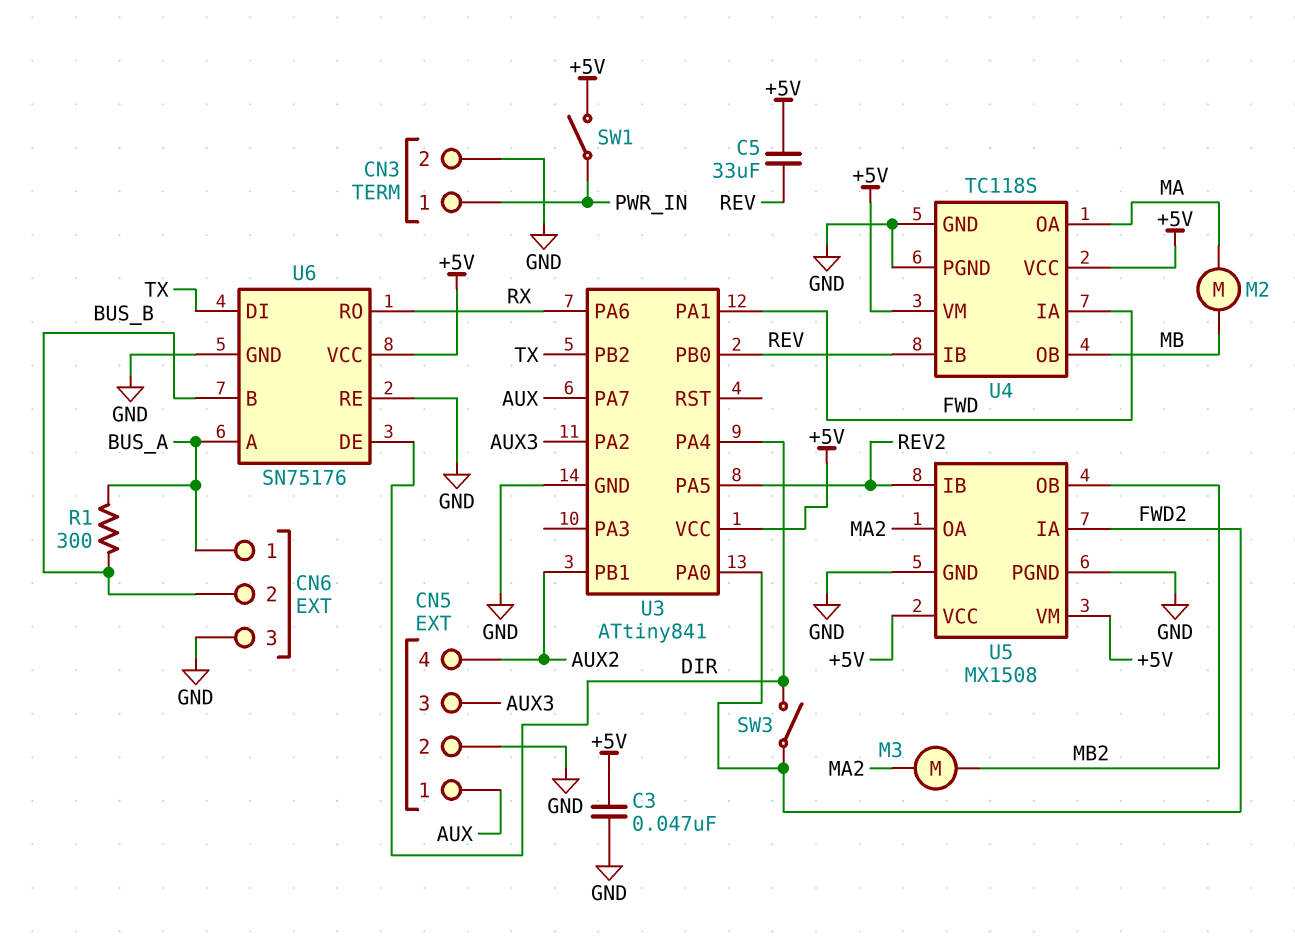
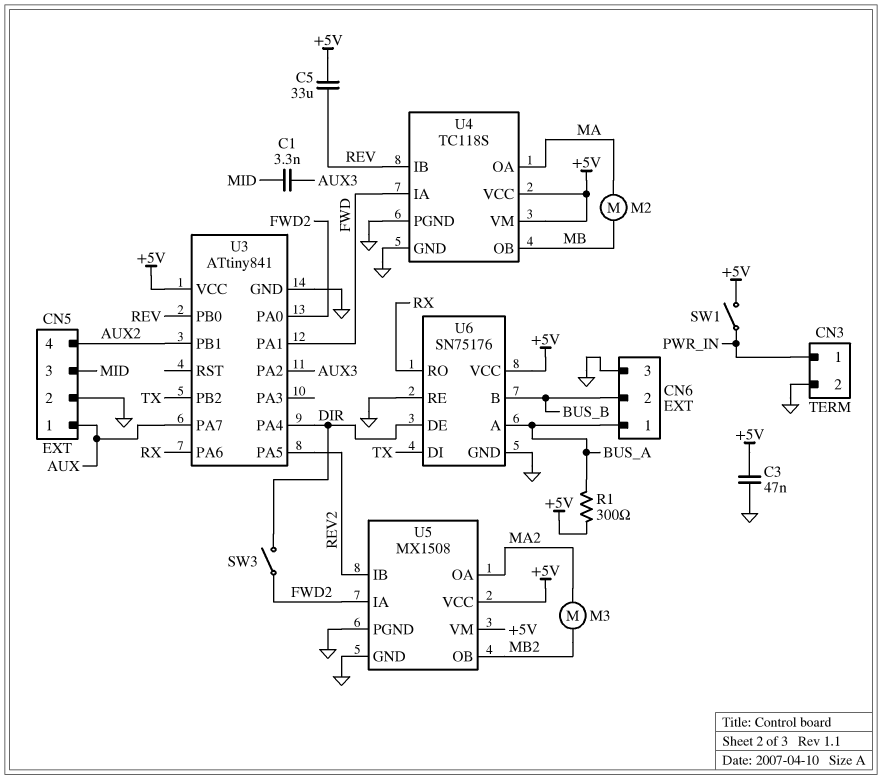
C1: none -> 3.3nF (AUX3, MID)
CN5 pin 3: AUX3 -> MID
R1: 300 (BUS_A, BUS_B) -> 300 (+5V, BUS_A)

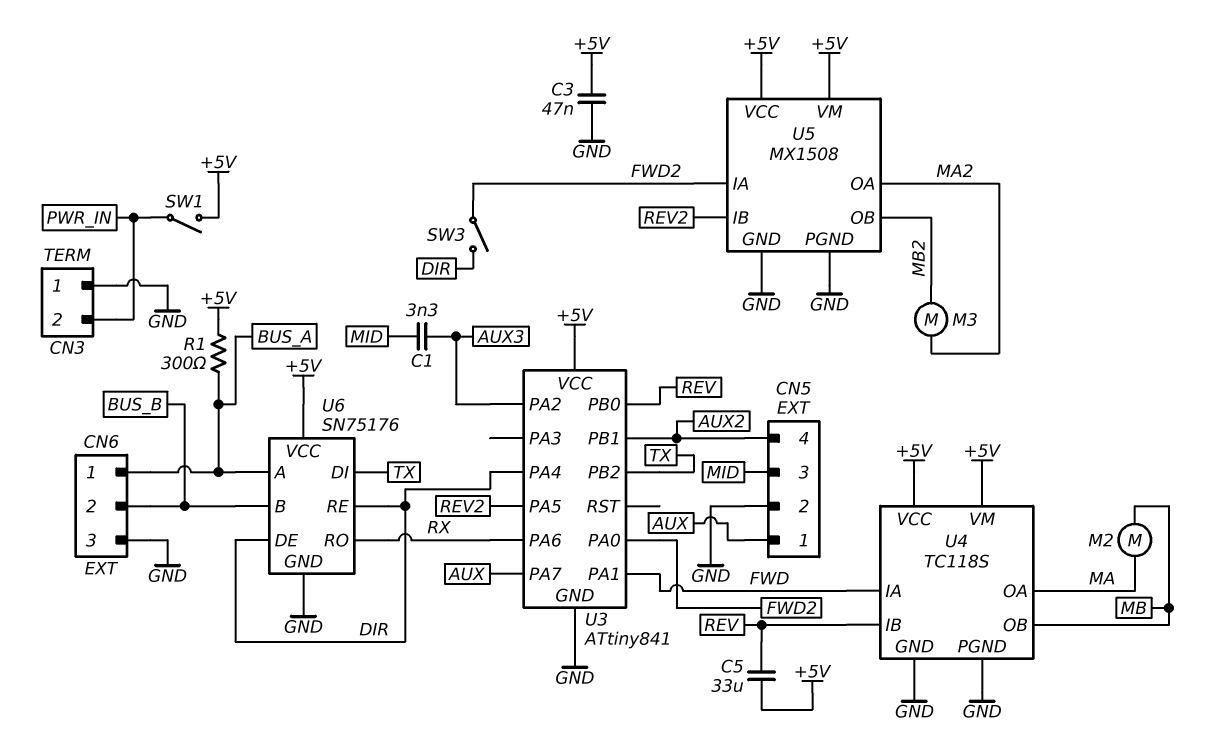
CN3 pin 1: PWR_IN -> GND
CN3 pin 2: GND -> PWR_IN
U6 pin RE: GND -> DIR

